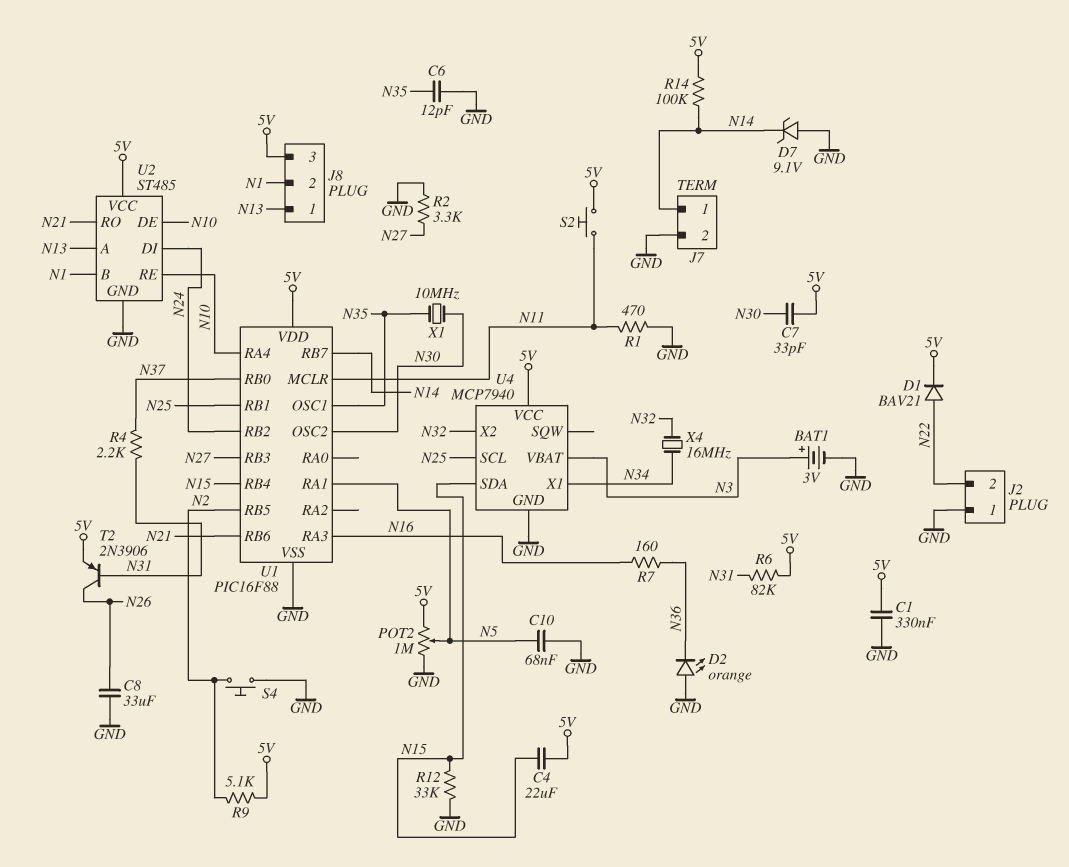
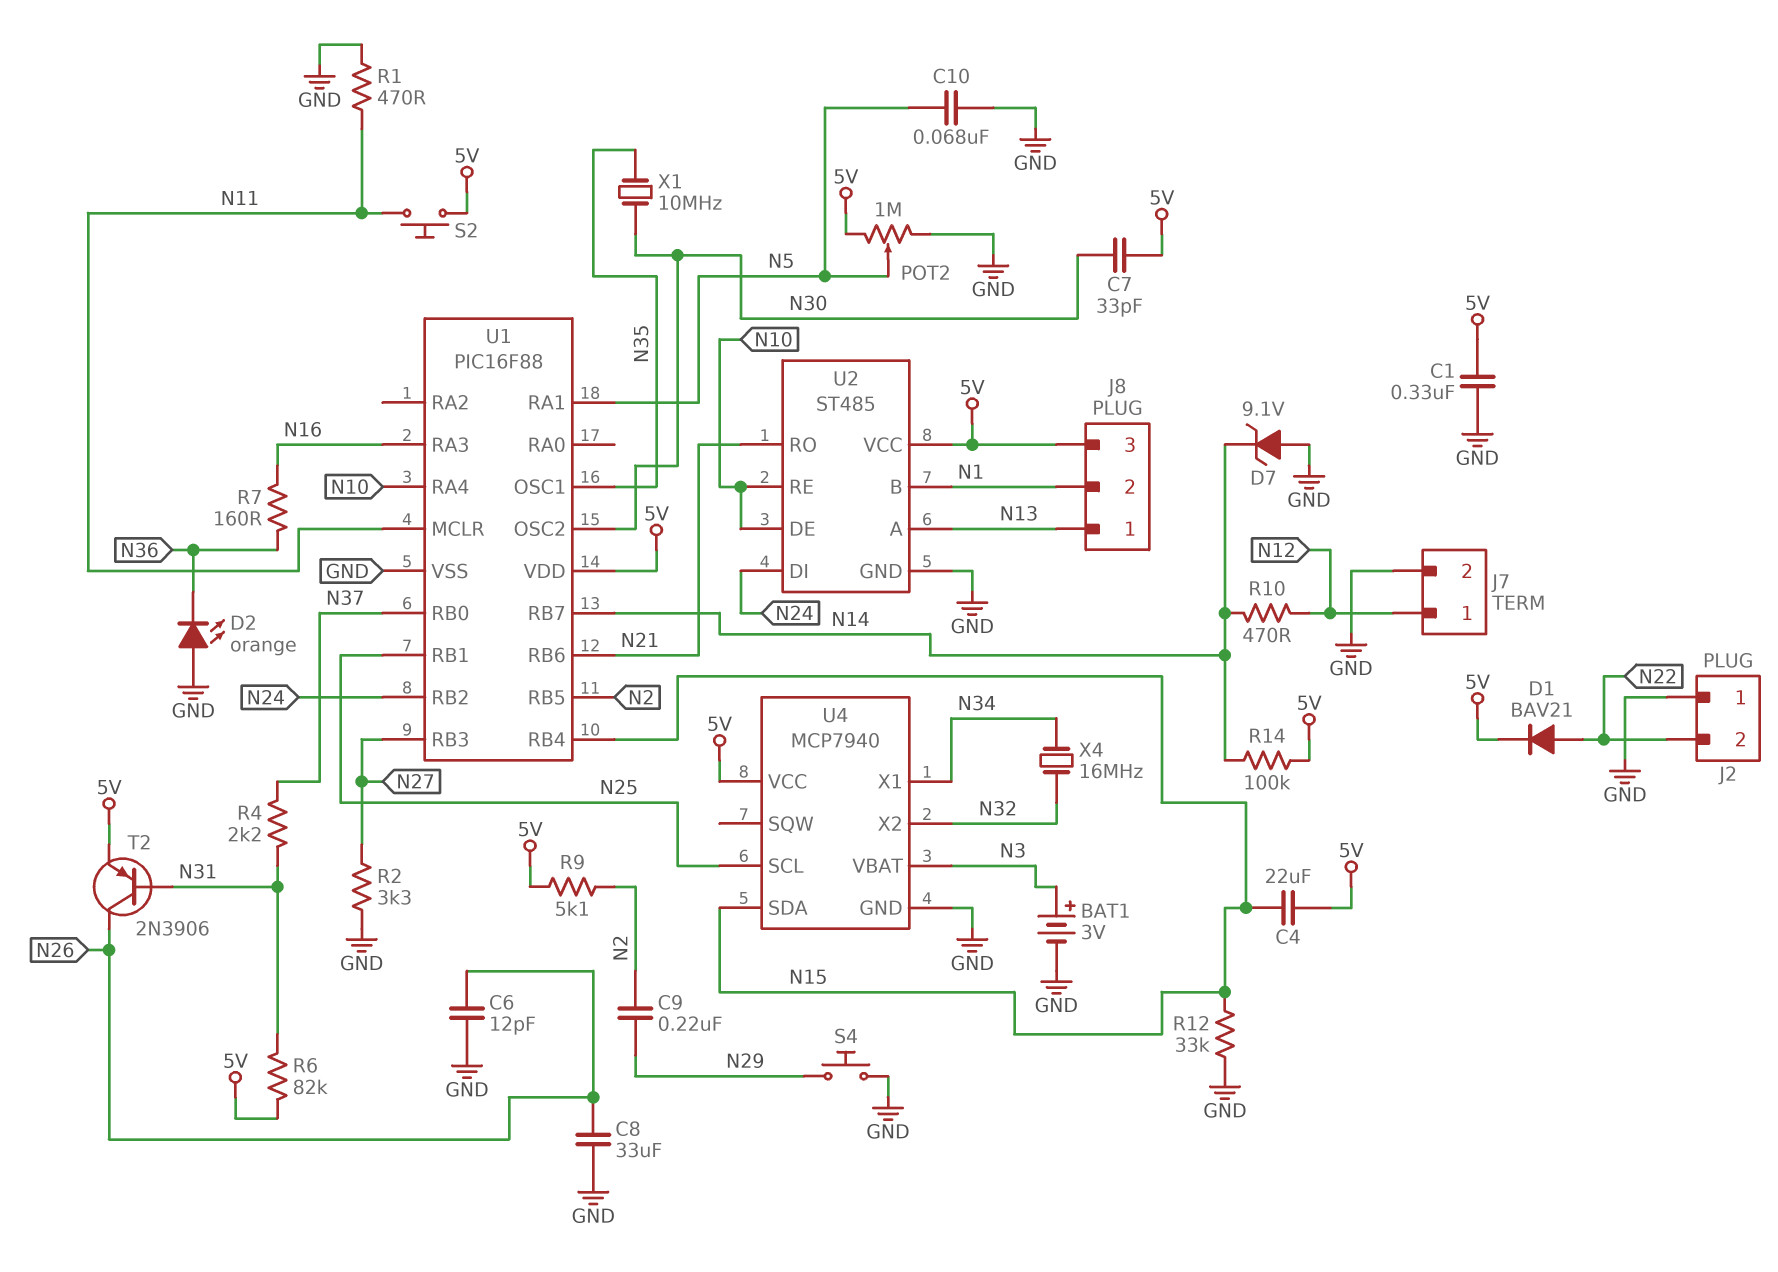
C6: 12pF (GND, N35) -> 12pF (GND, N26)
C9: none -> 220nF (N2, N29)
J7 pin 1: N14 -> N12
R10: none -> 470 (N12, N14)
S4: button (GND, N2) -> button (GND, N29)

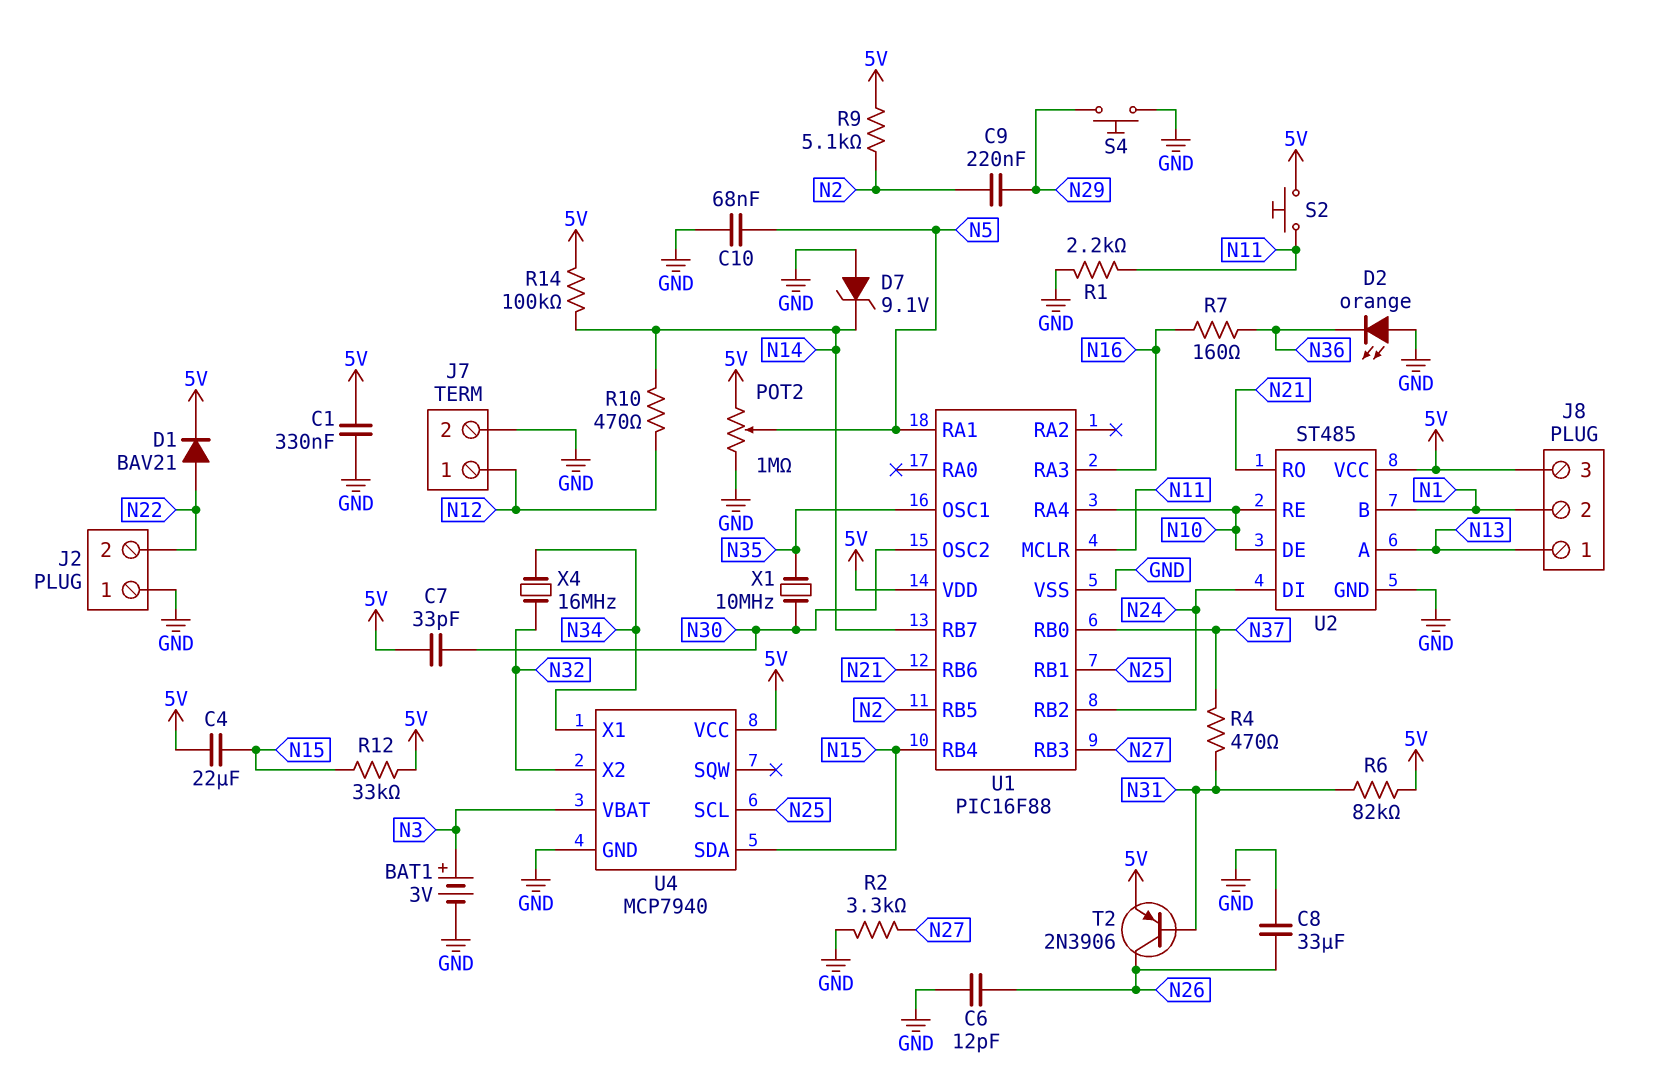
R1: 470 (GND, N11) -> 2.2k (GND, N11)
R4: 2.2k (N31, N37) -> 470 (N31, N37)
R12: 33k (GND, N15) -> 33k (5V, N15)

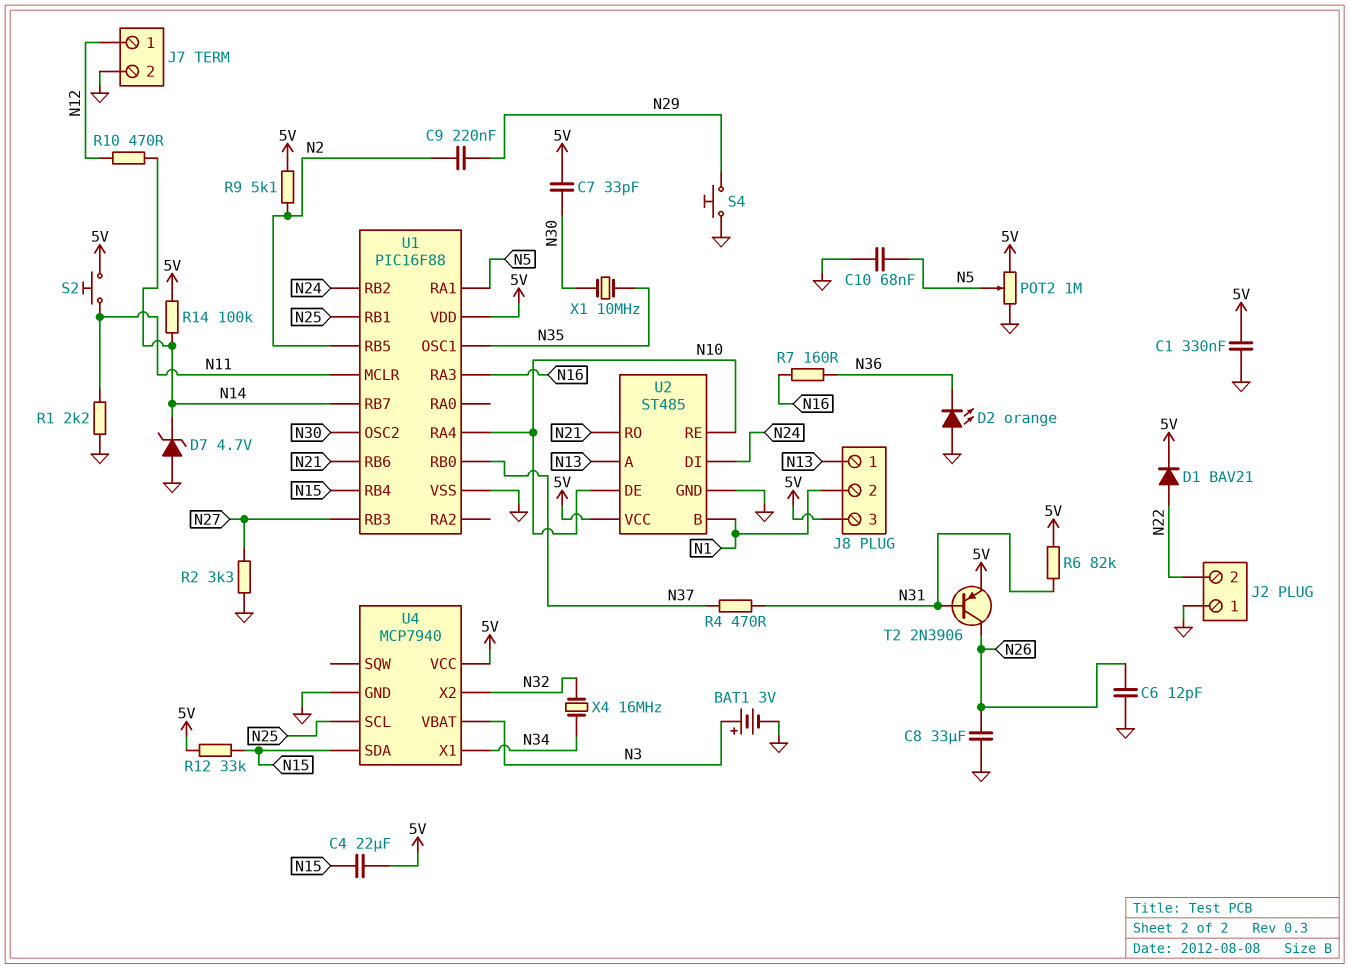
D7: zener 9.1V (A GND, K N14) -> zener 4.7V (A GND, K N14)

